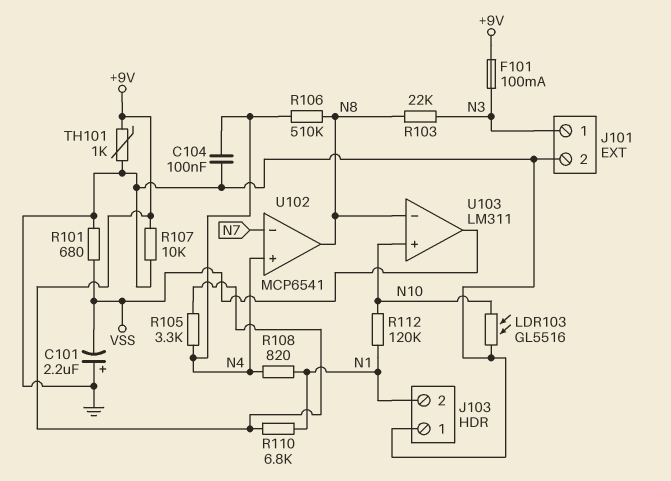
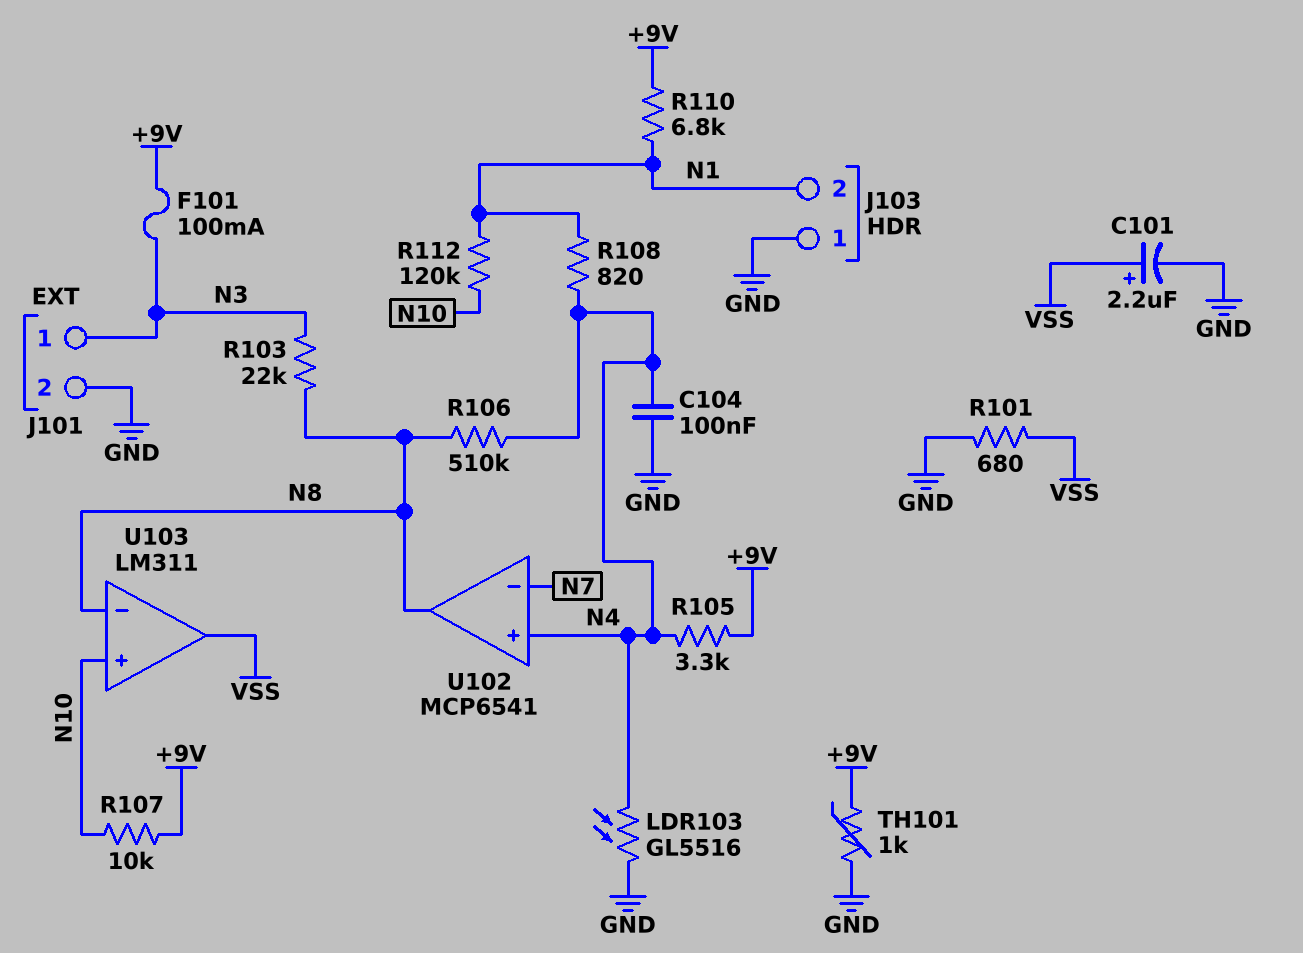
C101: 2.2uF (plus GND, minus VSS) -> 2.2uF (plus VSS, minus GND)
LDR103: GL5516 (GND, N10) -> GL5516 (GND, N4)
R107: 10k (+9V, GND) -> 10k (+9V, N10)

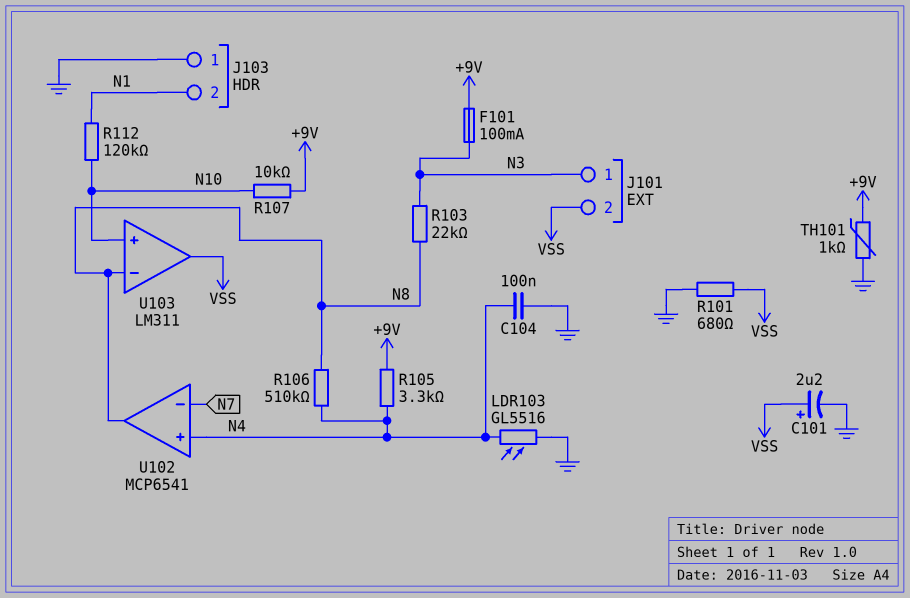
J101 pin 2: GND -> VSS
R108: 820 (N1, N4) -> none
R110: 6.8k (+9V, N1) -> none

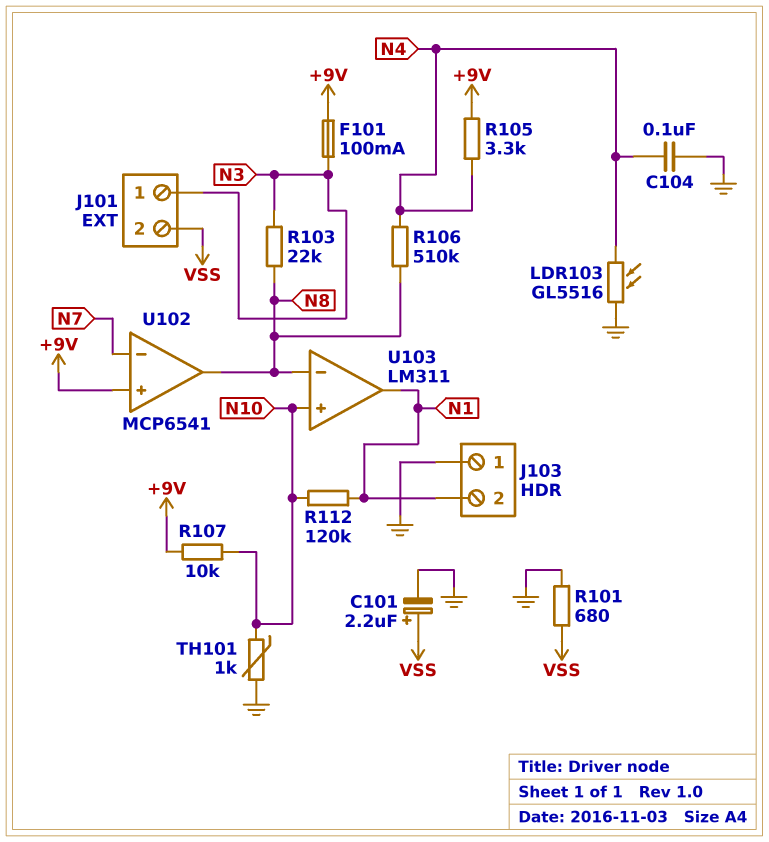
TH101: 1k (+9V, GND) -> 1k (GND, N10)
U102 pin in+: N4 -> +9V
U103 pin out: VSS -> N1

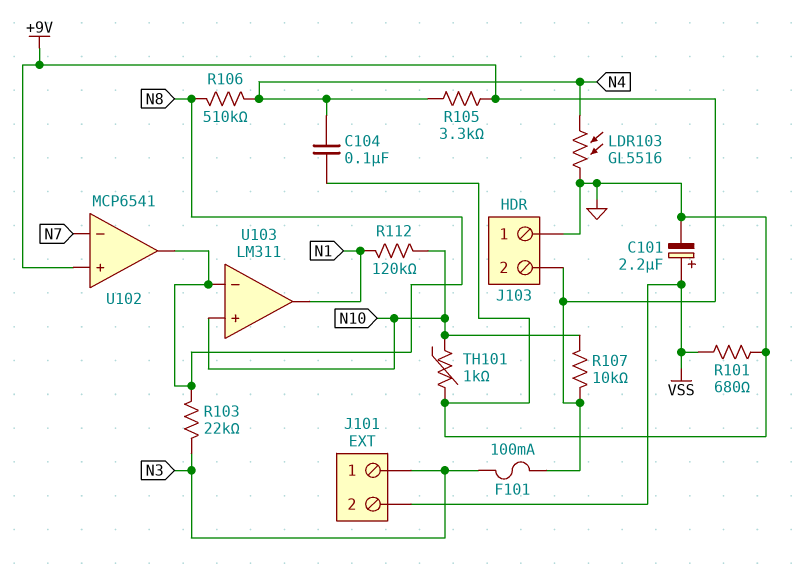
J103 pin 2: N1 -> +9V

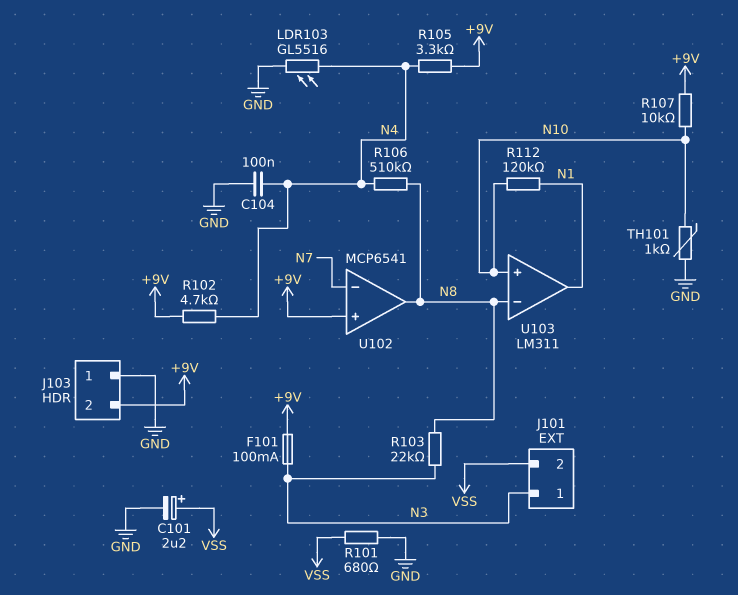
R102: none -> 4.7k (+9V, N4)

